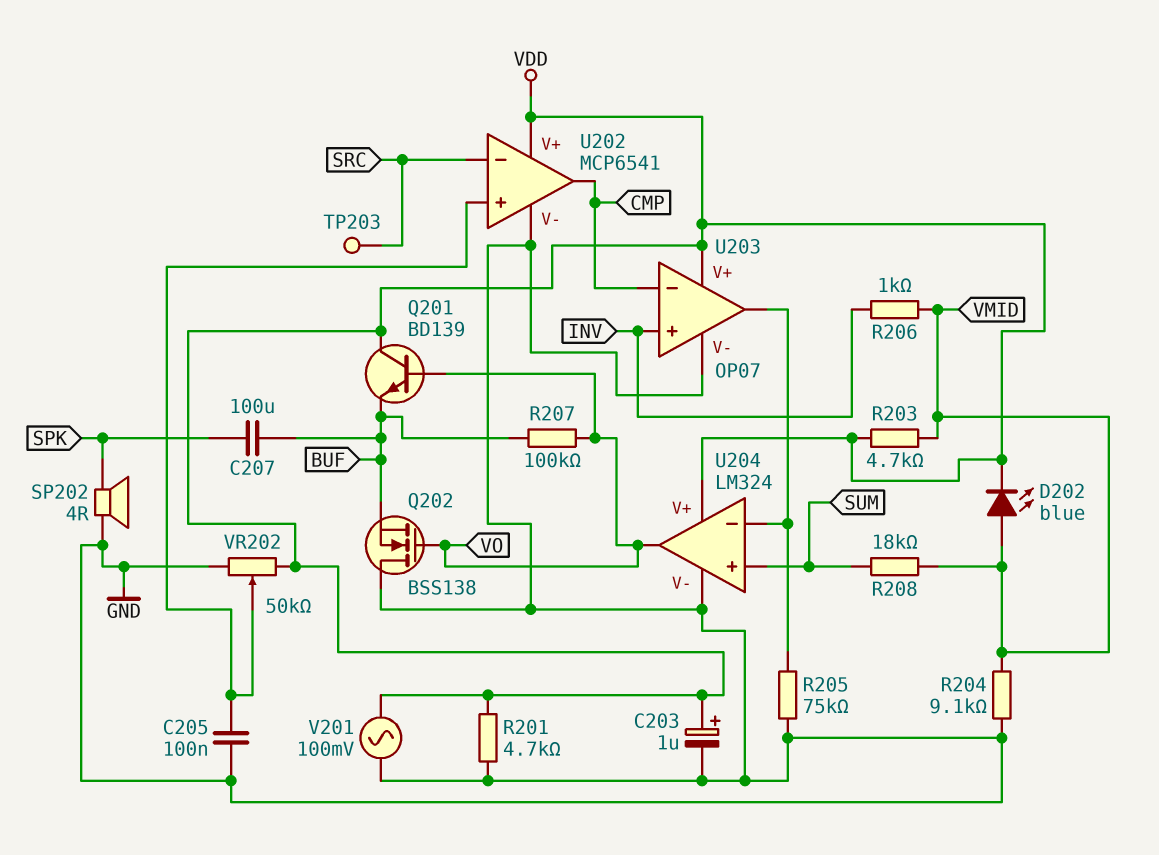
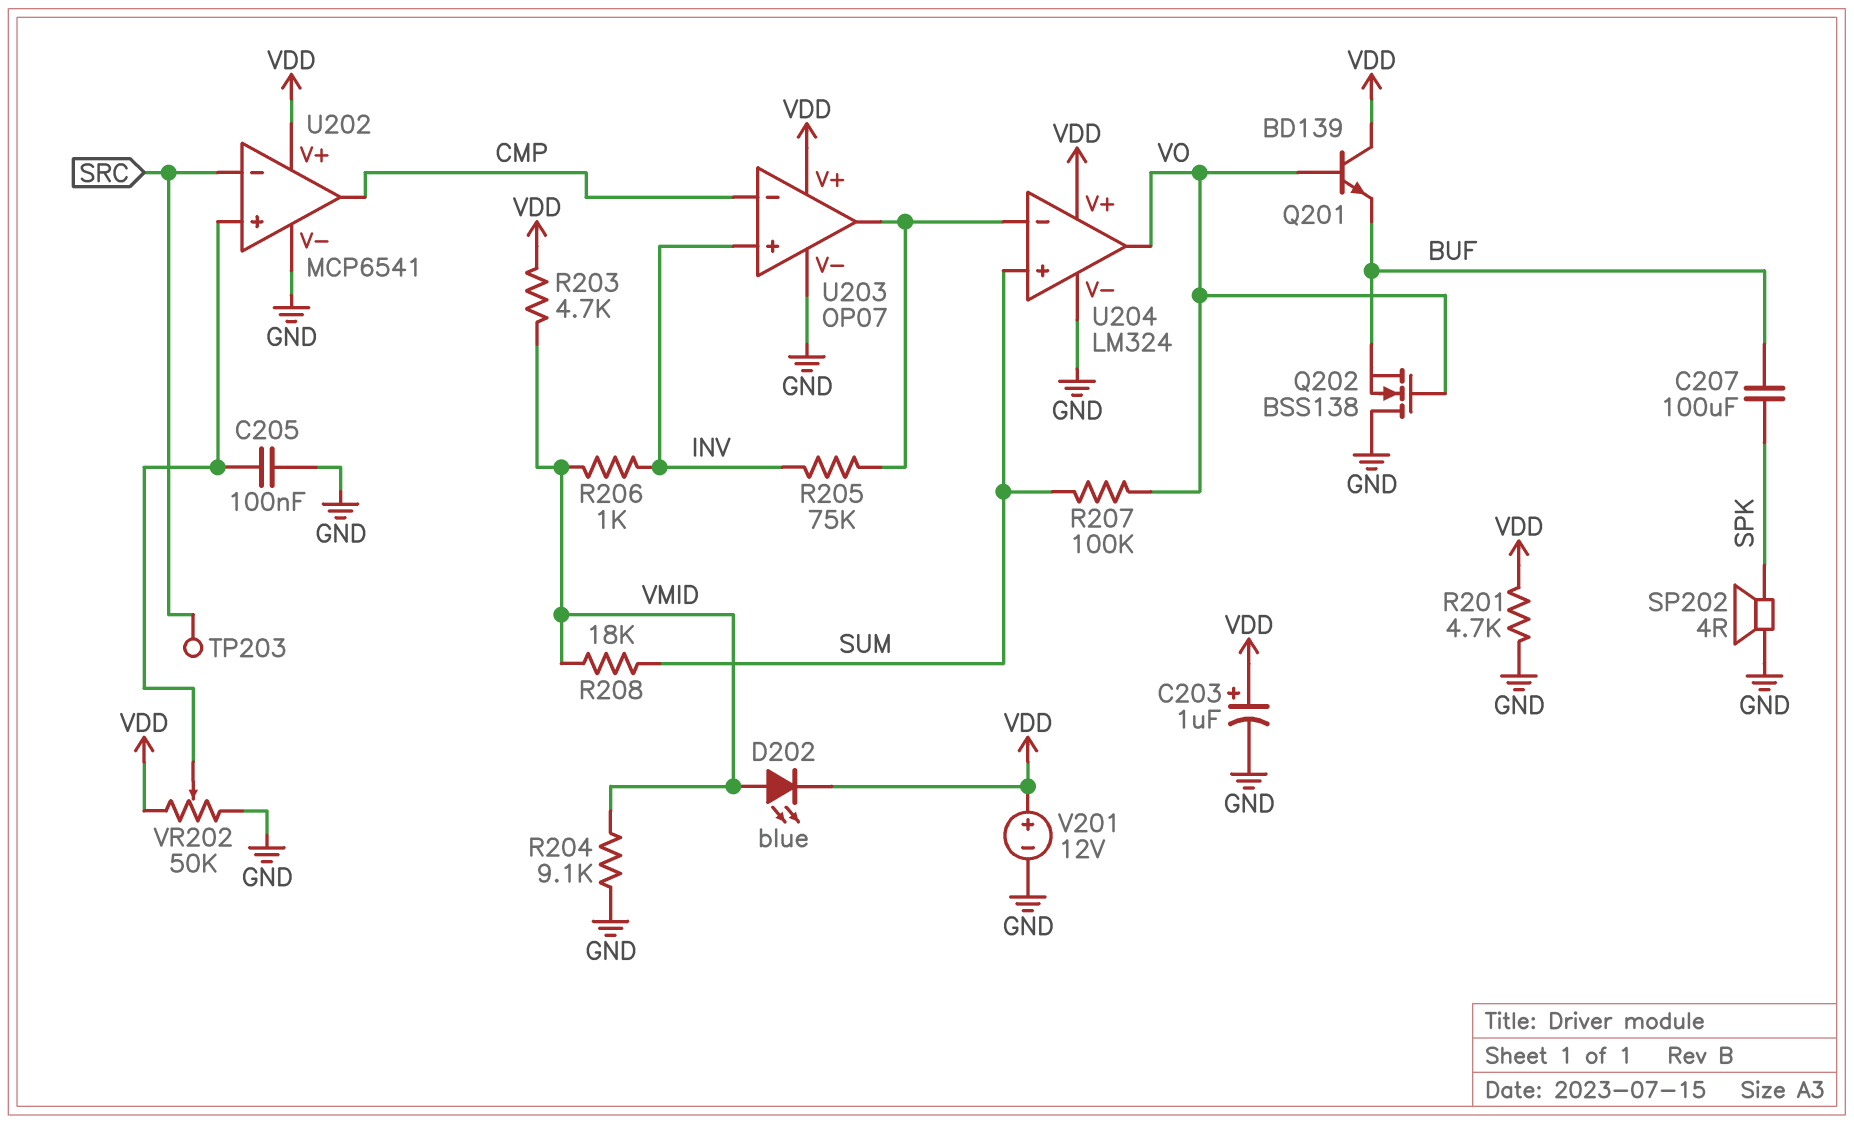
R205: 75k (GND, U203/out) -> 75k (INV, U203/out)
R207: 100k (BUF, VO) -> 100k (SUM, VO)
V201: AC 100mV (GND, VDD) -> 12V (plus VDD, minus GND)

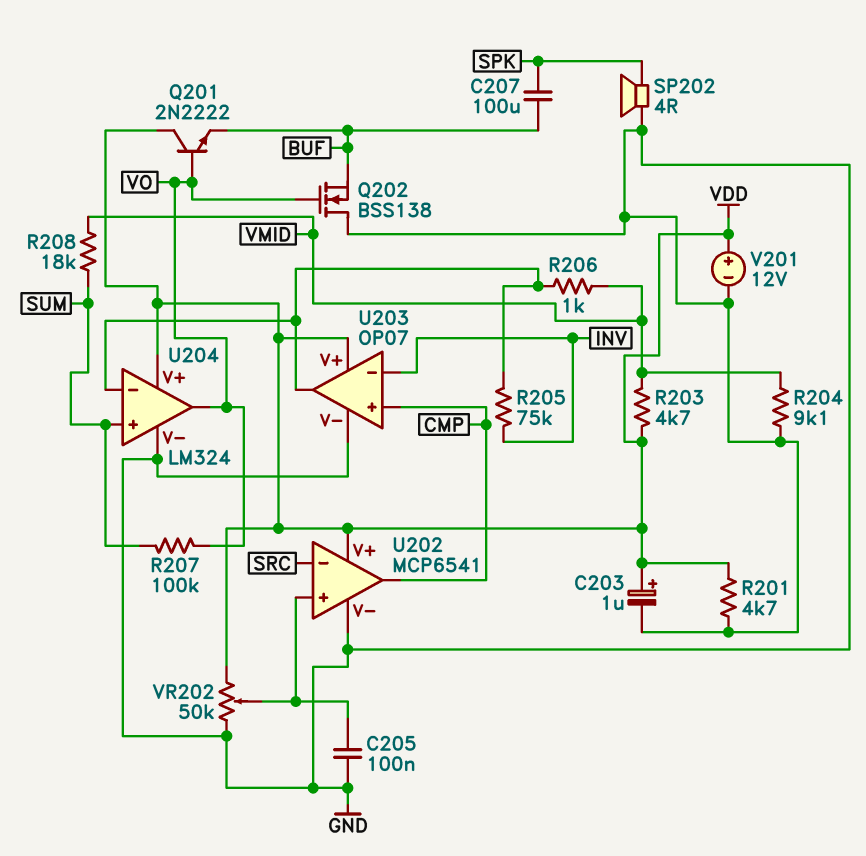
D202: LED blue (A VMID, K VDD) -> none
Q201: NPN BD139 (B VO, C VDD, E BUF) -> NPN 2N2222 (B VO, C VDD, E BUF)
R206: 1k (INV, VMID) -> 1k (U203/out, VMID)
TP203: test point (SRC) -> none
U203 pin in+: INV -> CMP
U203 pin in-: CMP -> INV

